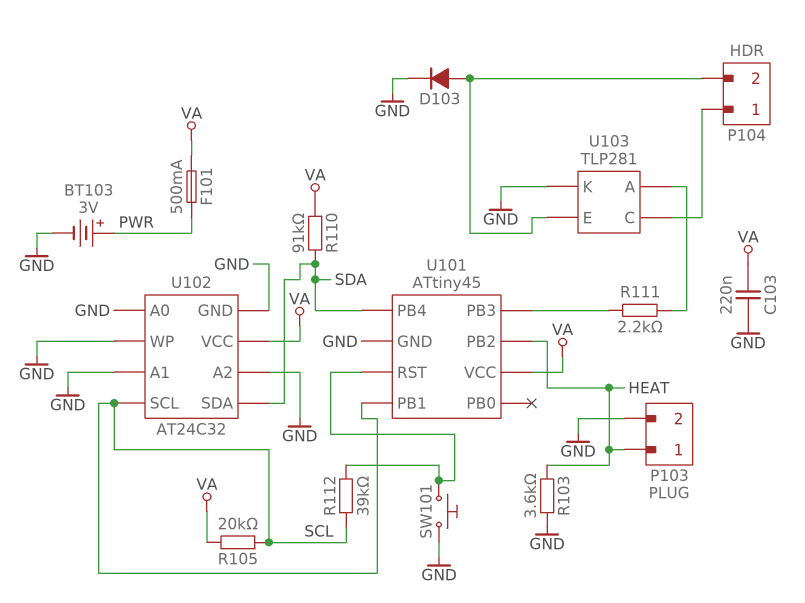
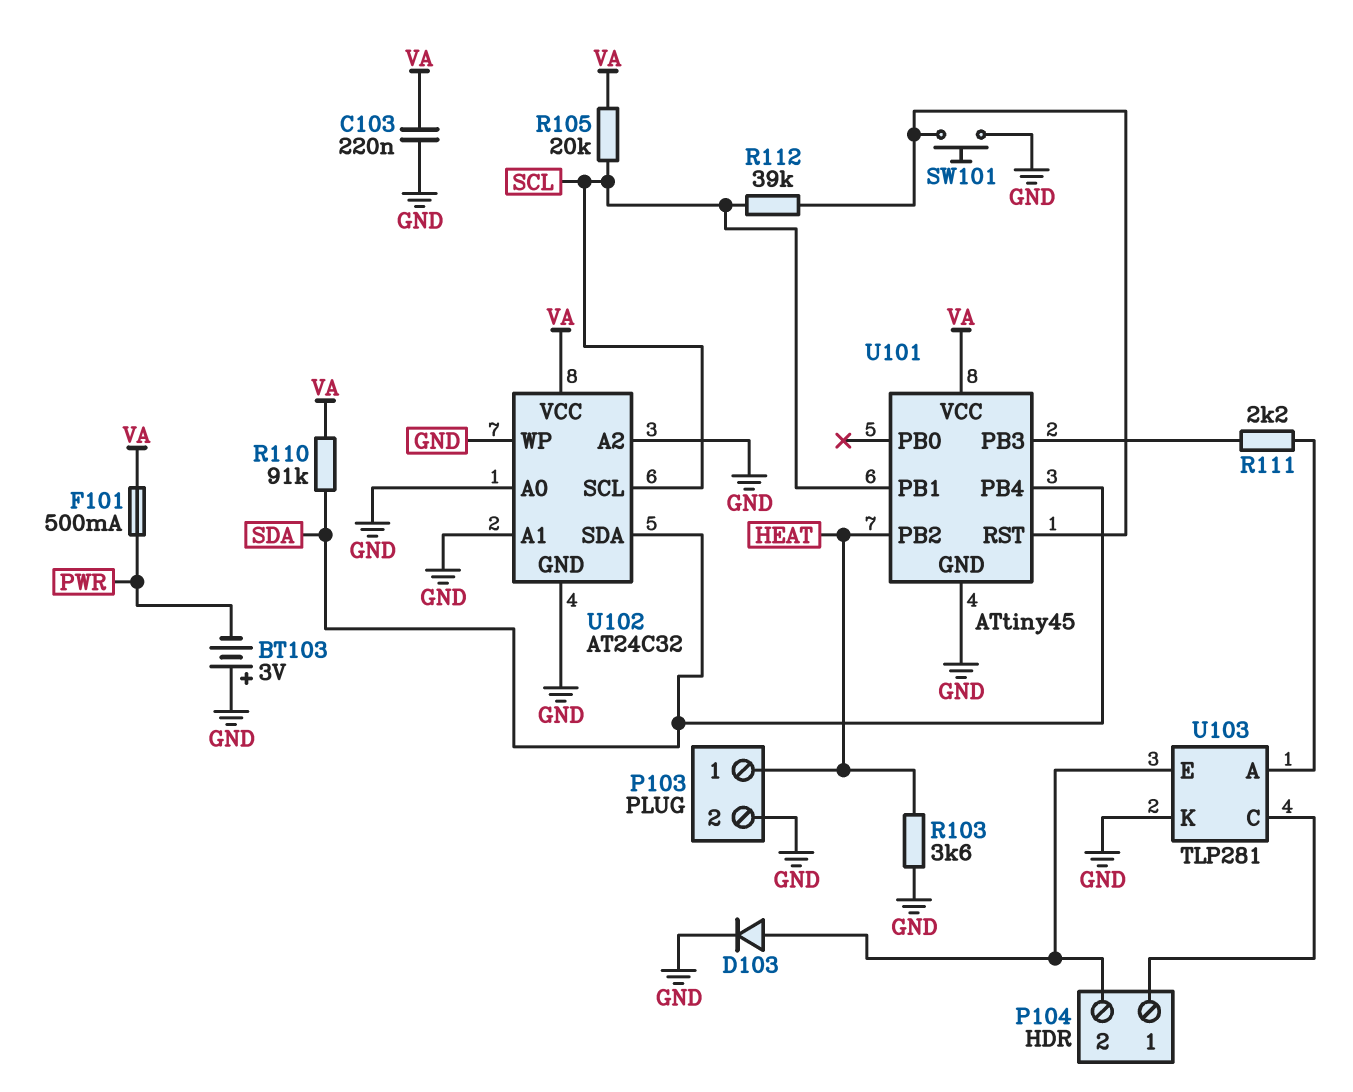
BT103: 3V (plus PWR, minus GND) -> 3V (plus GND, minus PWR)

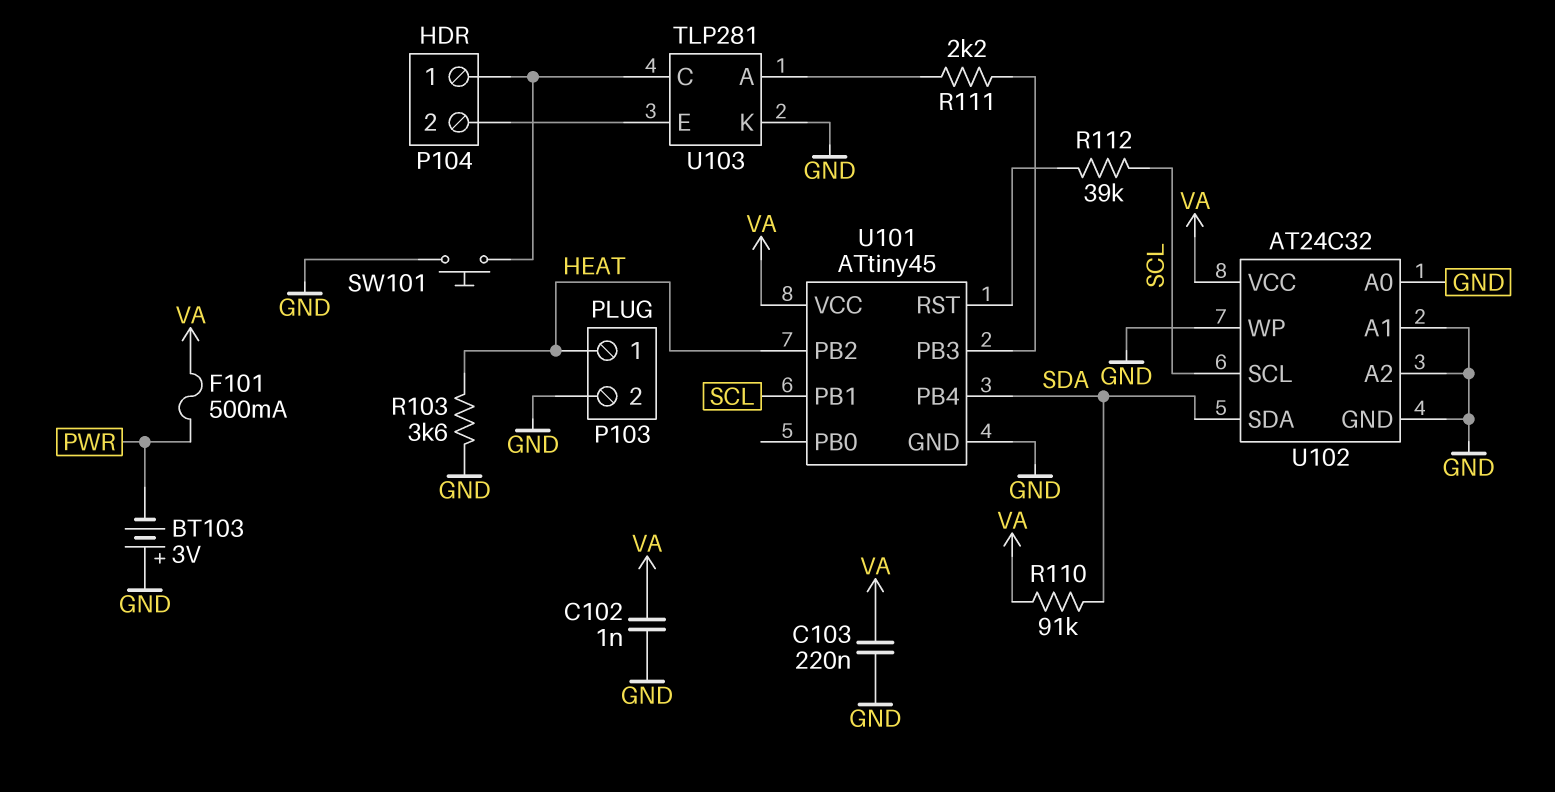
C102: none -> 1nF (GND, VA)
D103: diode (A P104/2, K GND) -> none
R105: 20k (SCL, VA) -> none
SW101: button (GND, U101/RST) -> button (GND, P104/1)

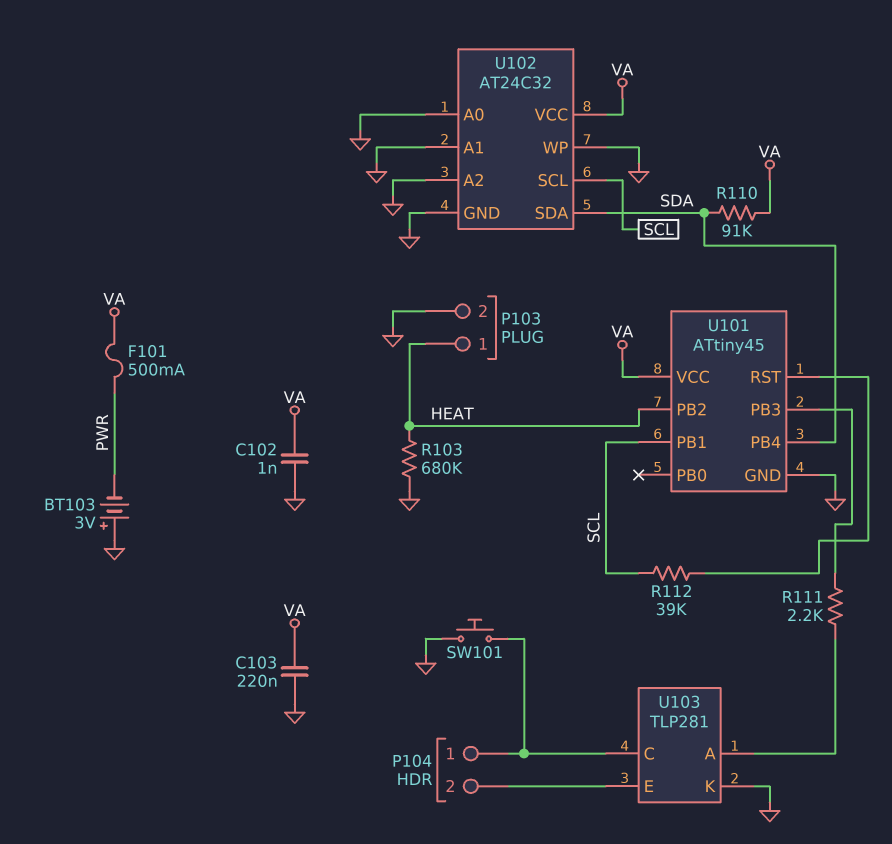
R103: 3.6k (GND, HEAT) -> 680k (GND, HEAT)

